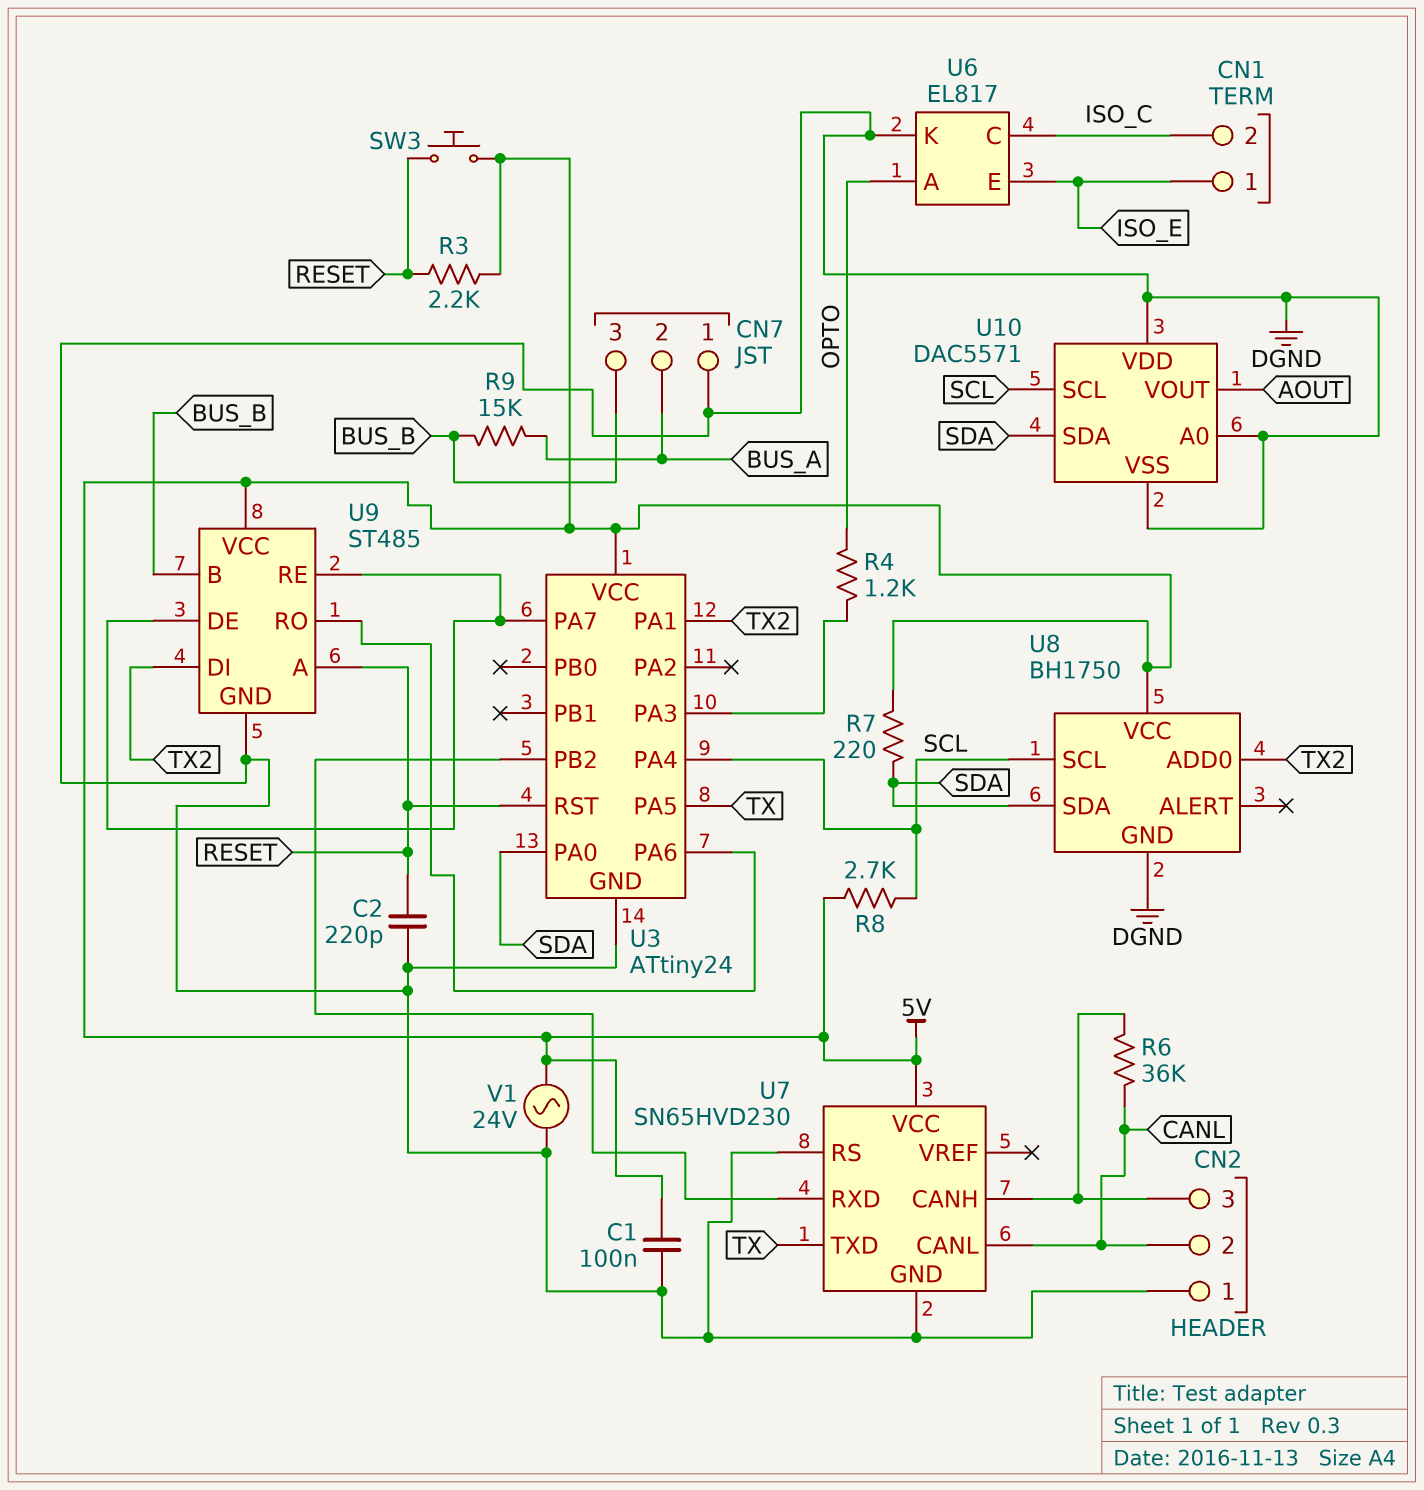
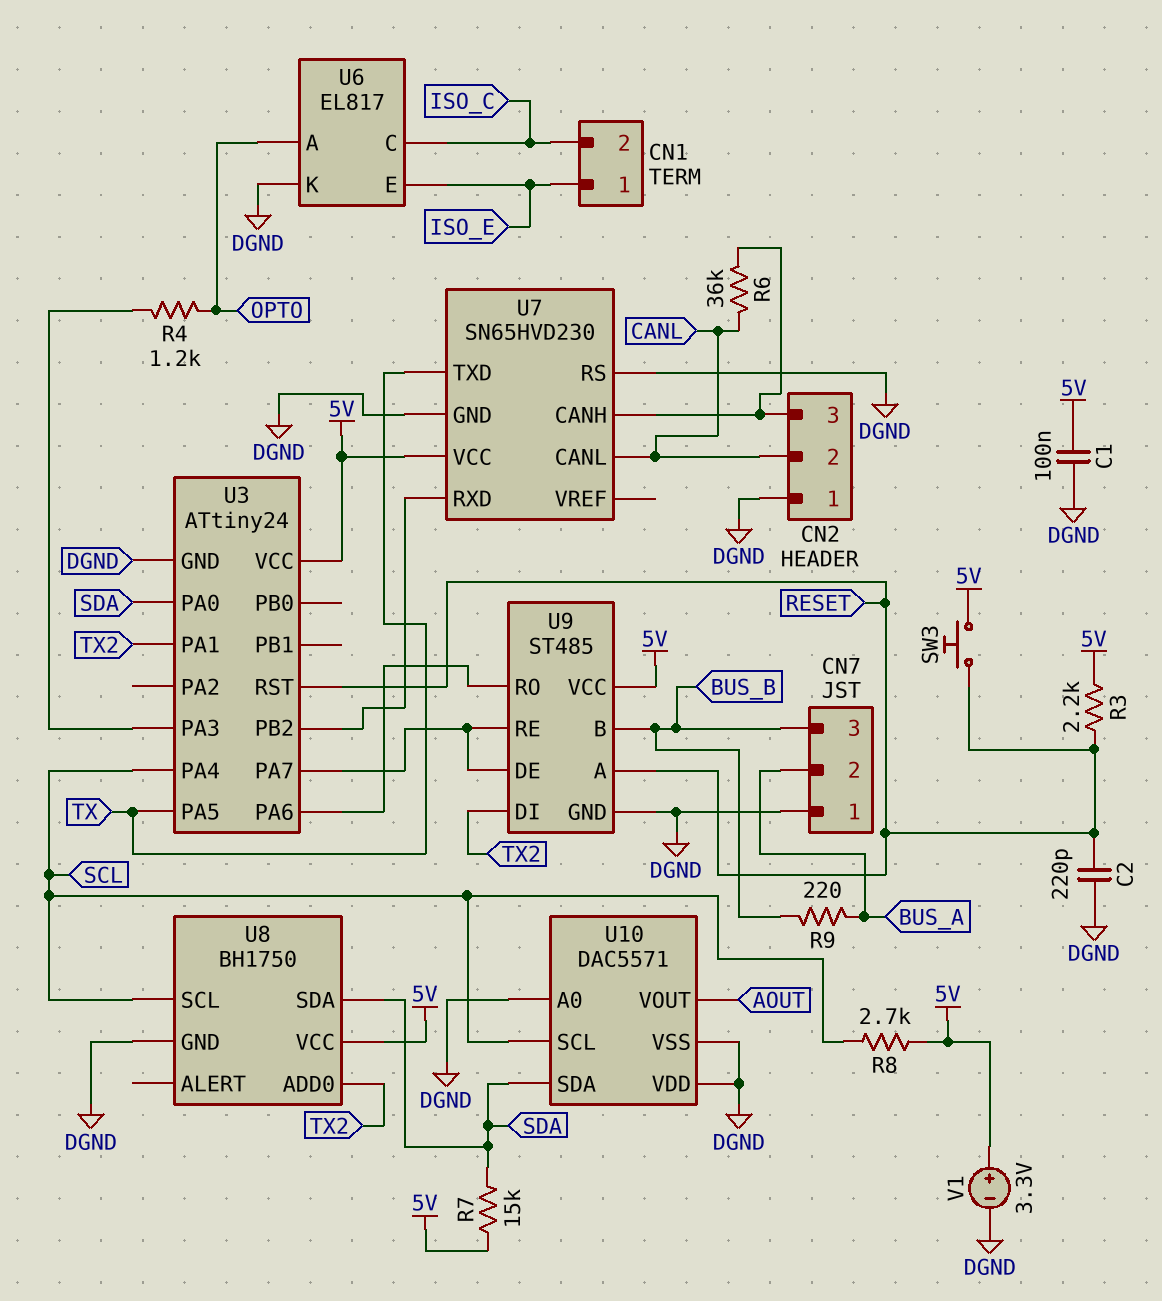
R7: 220 (5V, SDA) -> 15k (5V, SDA)
R9: 15k (BUS_A, BUS_B) -> 220 (BUS_A, BUS_B)
V1: AC 24V (5V, DGND) -> 3.3V (plus 5V, minus DGND)

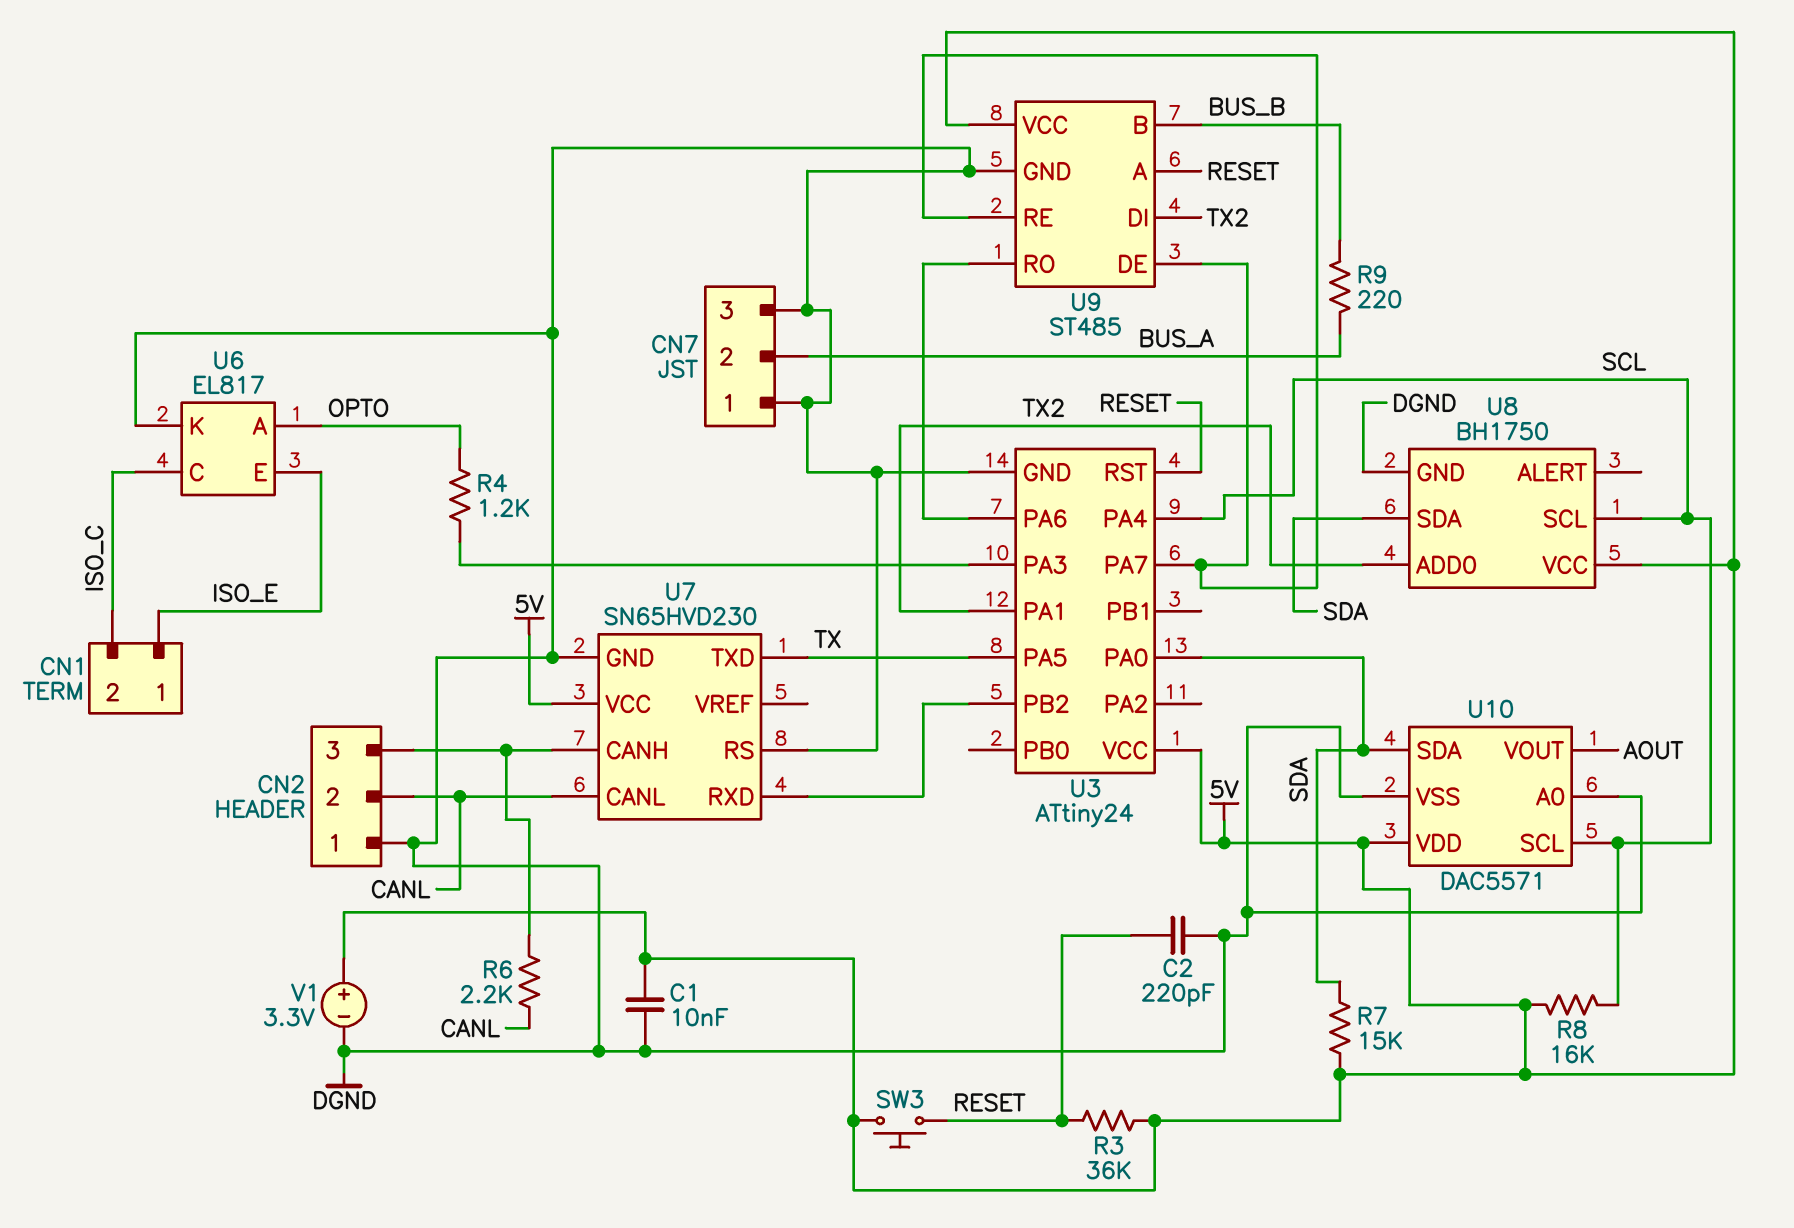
C1: 100nF (5V, DGND) -> 10nF (5V, DGND)
CN7 pin 3: BUS_B -> DGND
R3: 2.2k (5V, RESET) -> 36k (5V, RESET)
R6: 36k (CANL, CN2/3) -> 2.2k (CANL, CN2/3)
R8: 2.7k (5V, SCL) -> 16k (5V, SCL)
U10 pin VDD: DGND -> 5V

